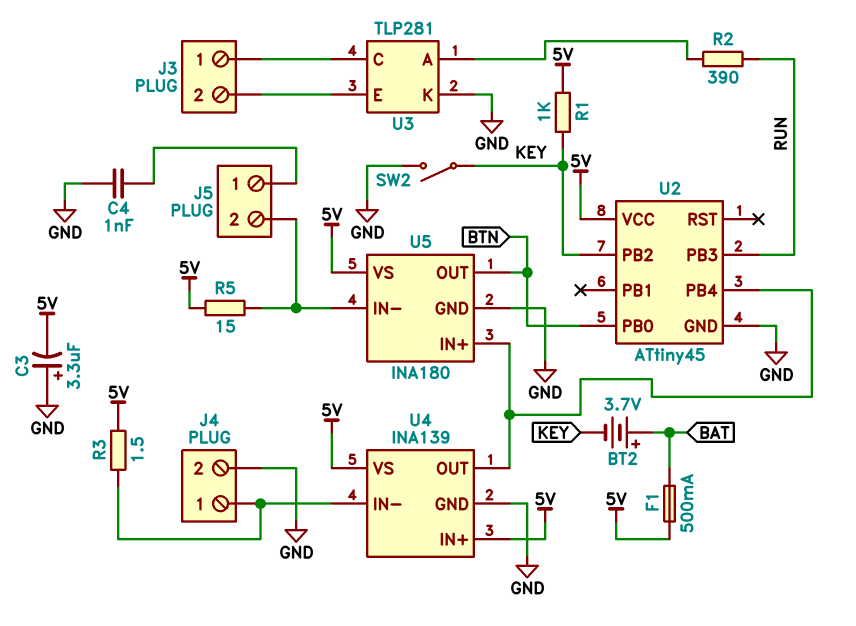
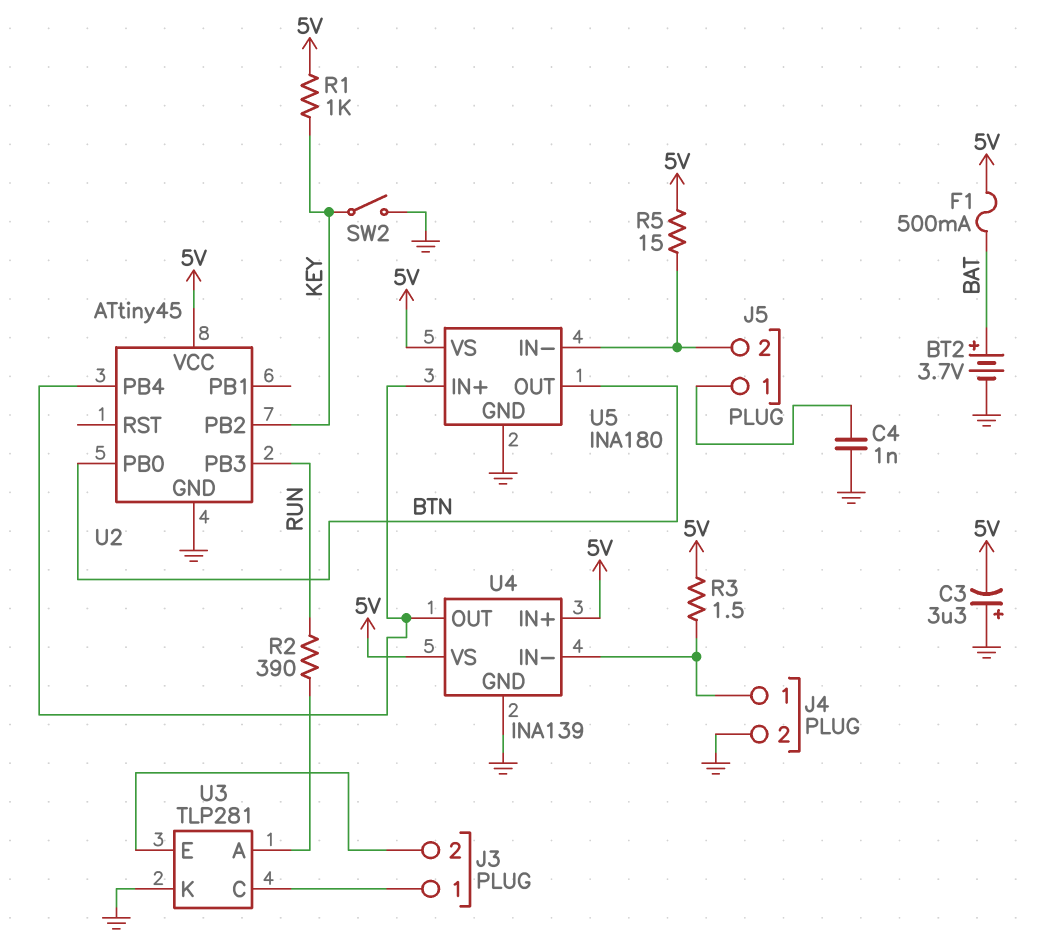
BT2: 3.7V (plus BAT, minus KEY) -> 3.7V (plus BAT, minus GND)

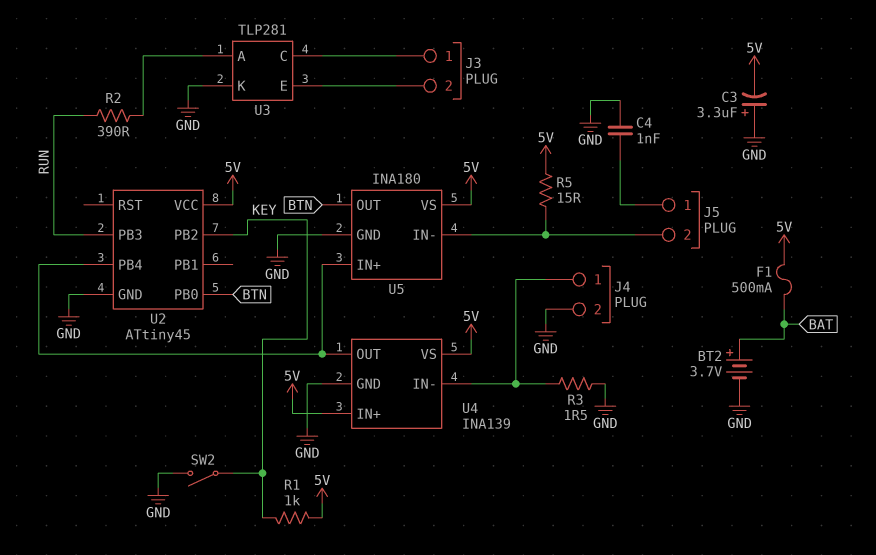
R3: 1.5 (5V, J4/1) -> 1.5 (GND, J4/1)

